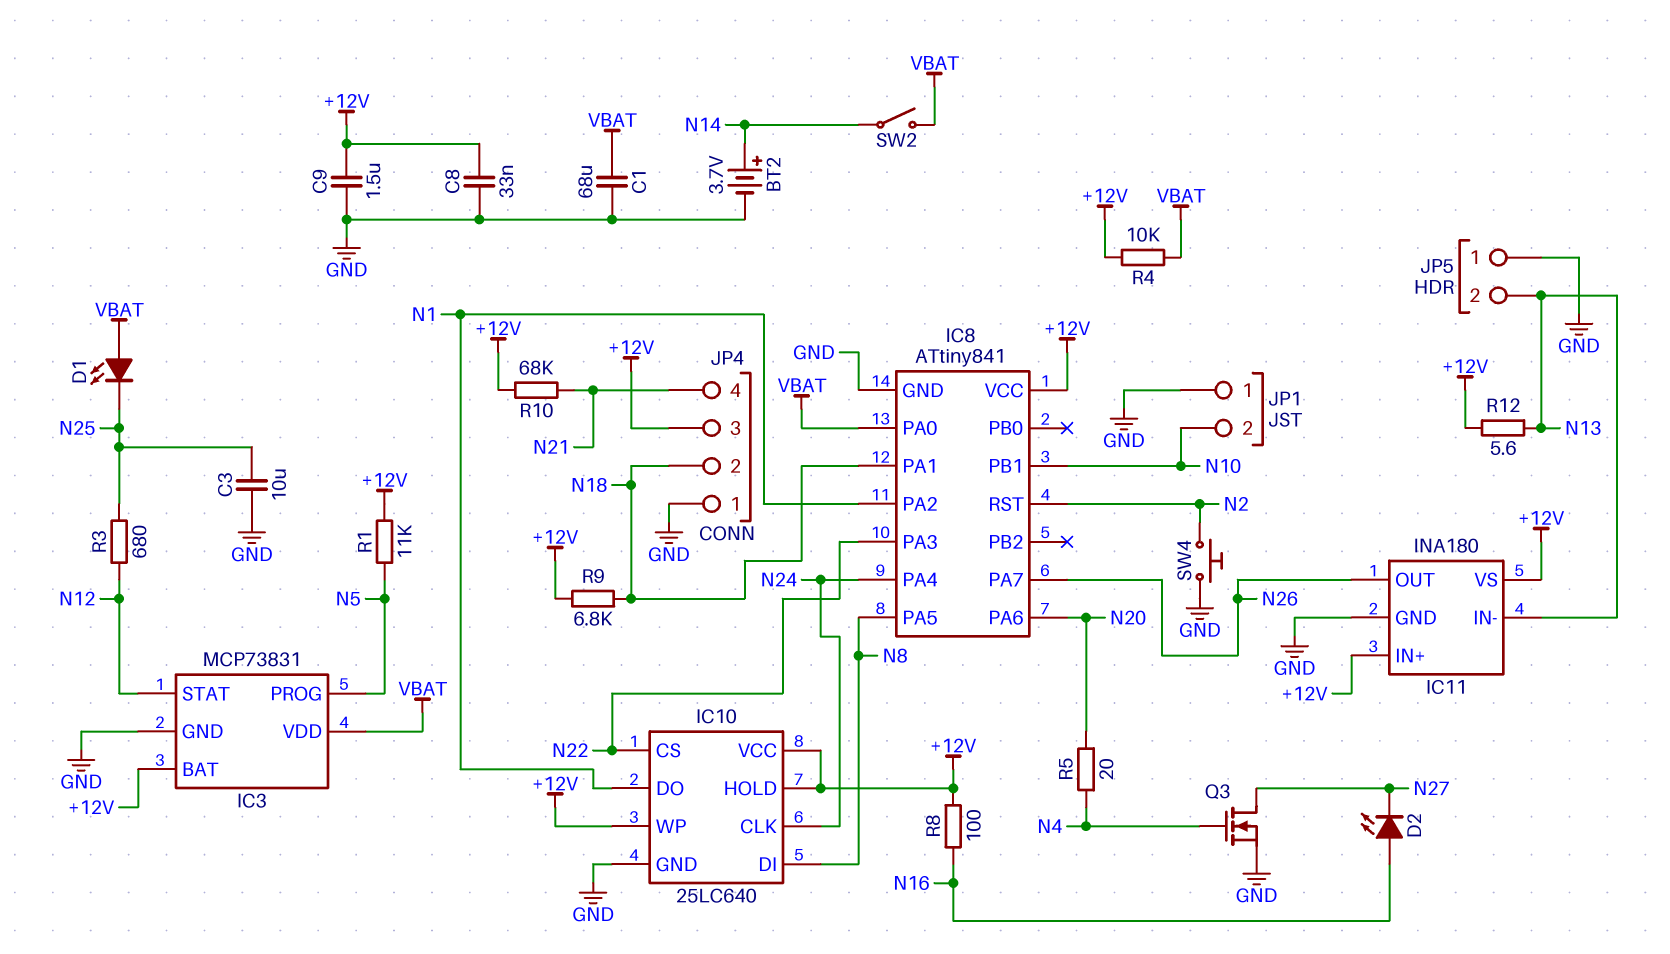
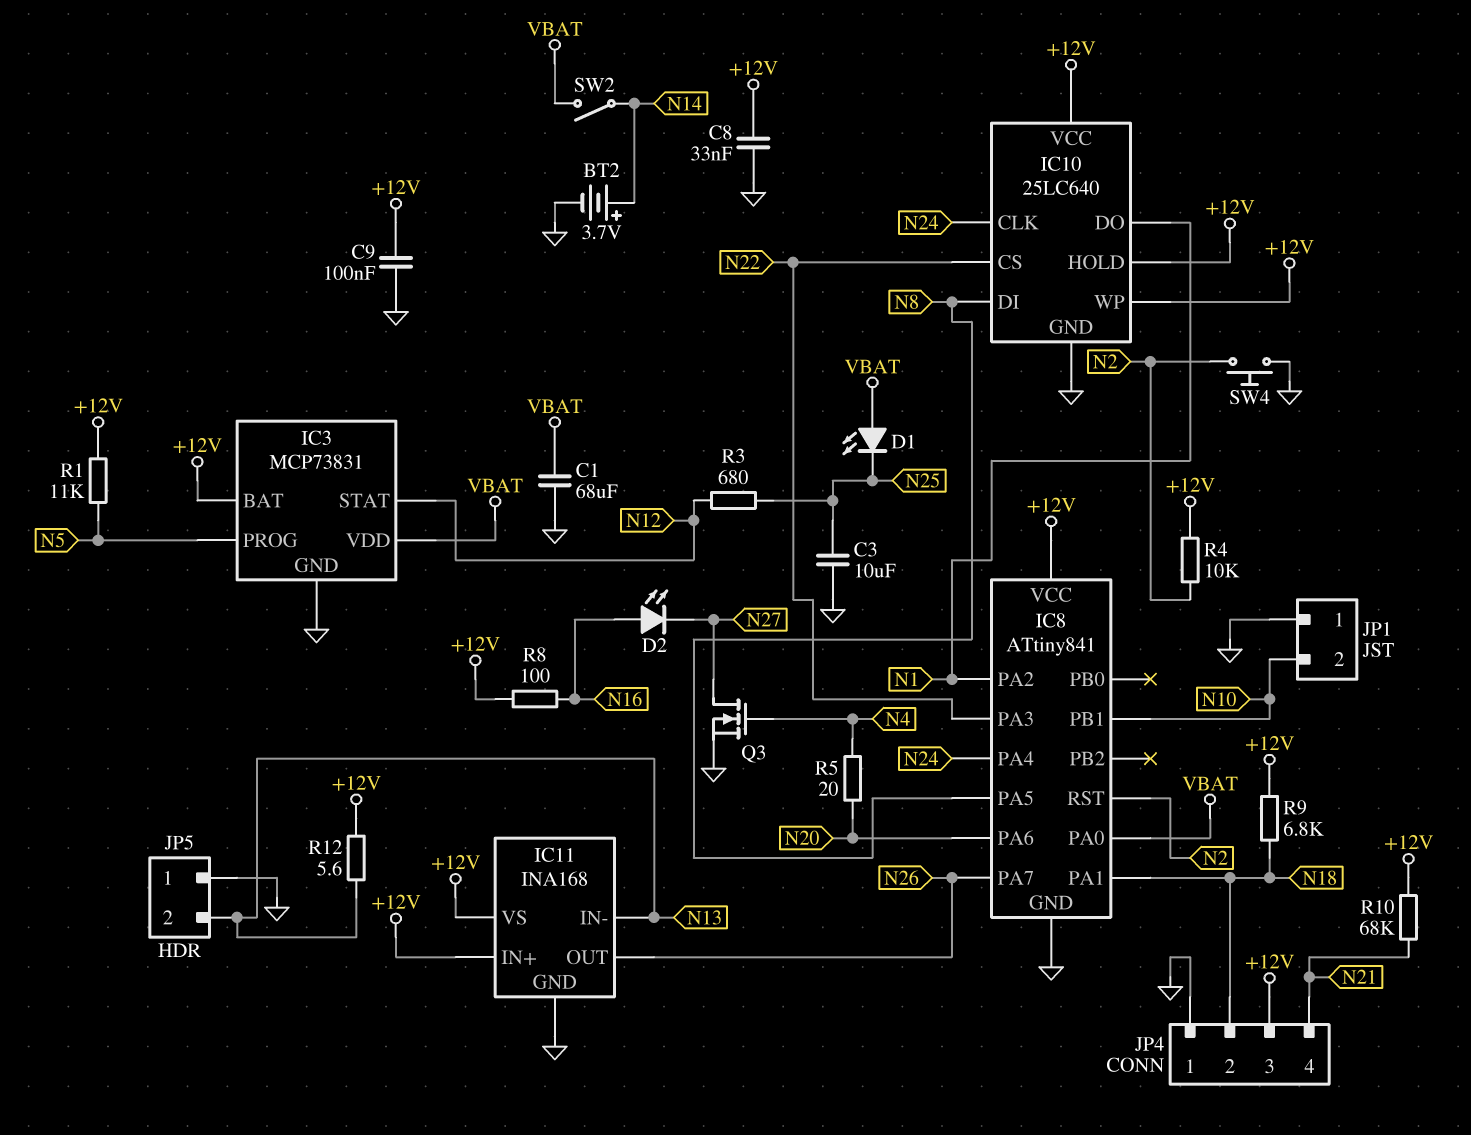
C9: 1.5uF (+12V, GND) -> 100nF (+12V, GND)
IC11: INA180 -> INA168
R4: 10k (+12V, VBAT) -> 10k (+12V, N2)

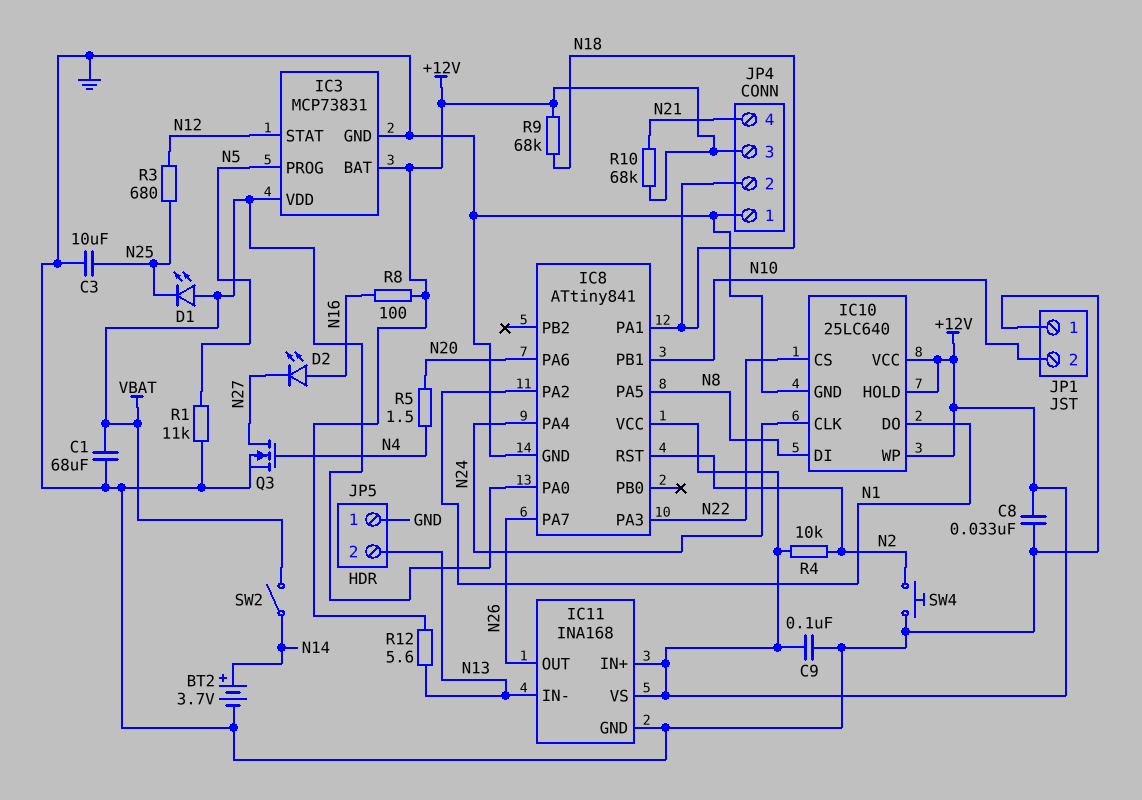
R1: 11k (+12V, N5) -> 11k (GND, N5)
R5: 20 (N4, N20) -> 1.5 (N4, N20)
R9: 6.8k (+12V, N18) -> 68k (+12V, N18)

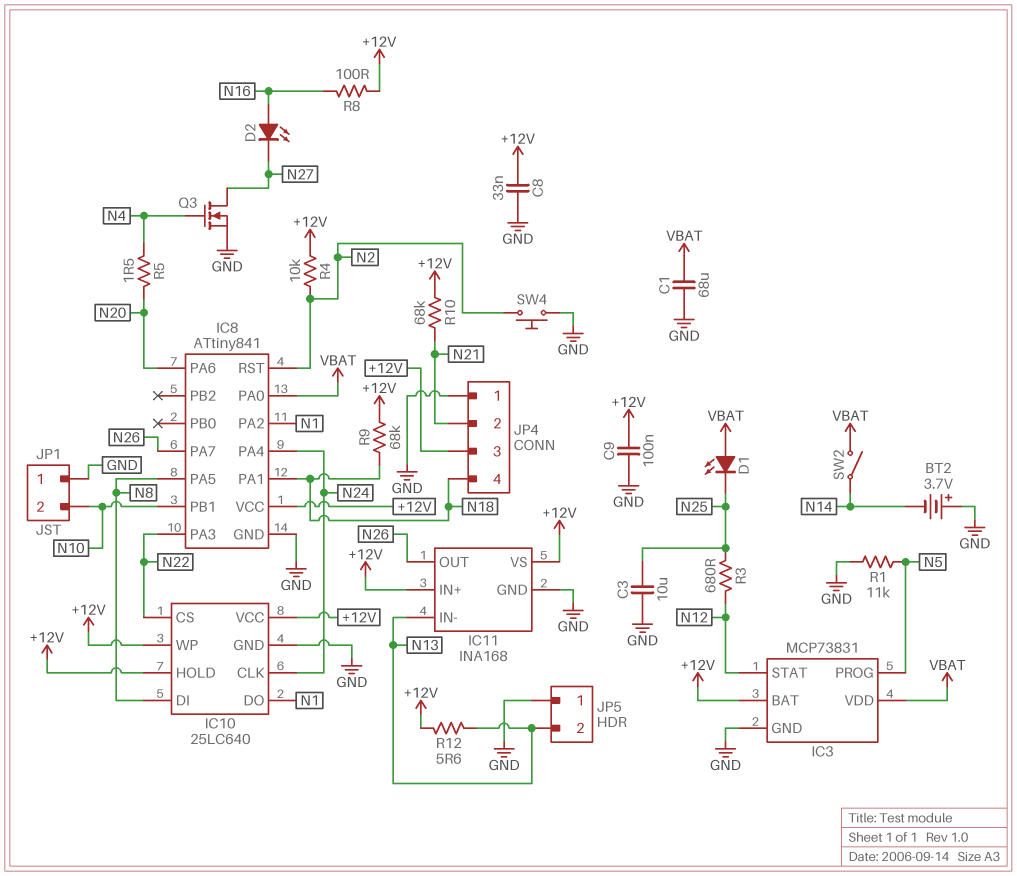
BT2: 3.7V (plus N14, minus GND) -> 3.7V (plus GND, minus N14)
JP4 pin 2: N18 -> N21
JP4 pin 4: N21 -> N18

